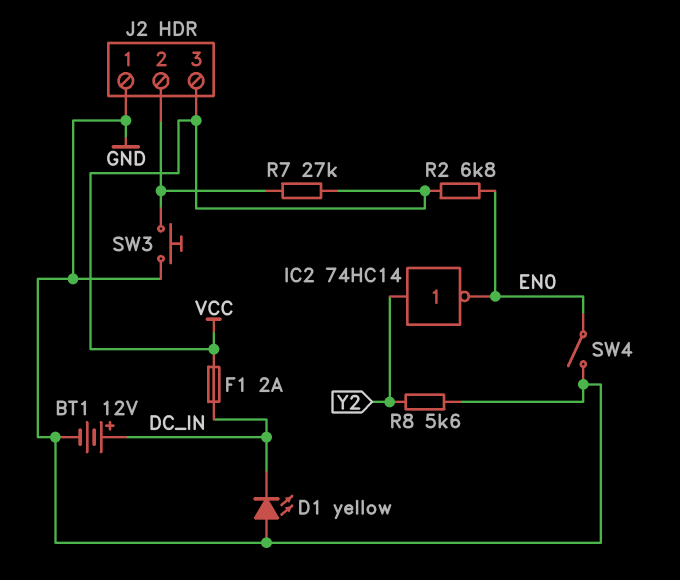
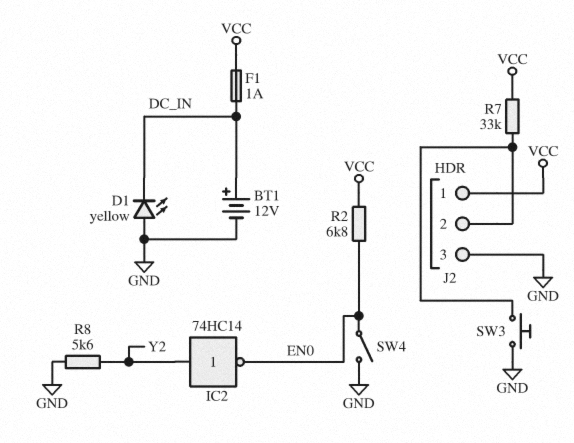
F1: 2A (DC_IN, VCC) -> 1A (DC_IN, VCC)
J2 pin 1: GND -> VCC
J2 pin 3: VCC -> GND
R7: 27k (J2/2, VCC) -> 33k (J2/2, VCC)

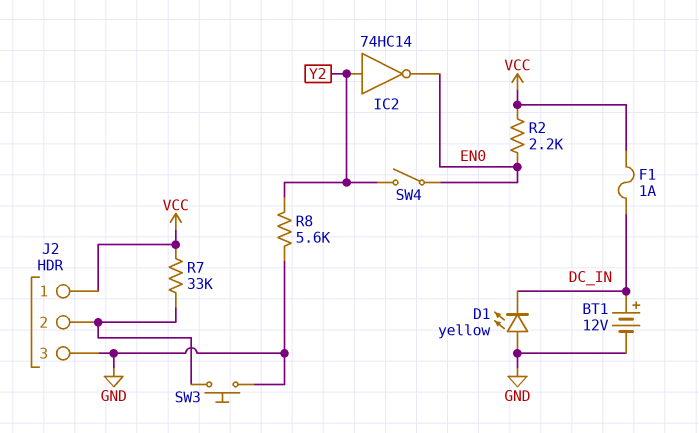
R2: 6.8k (EN0, VCC) -> 2.2k (EN0, VCC)
SW4: switch (EN0, GND) -> switch (EN0, Y2)

